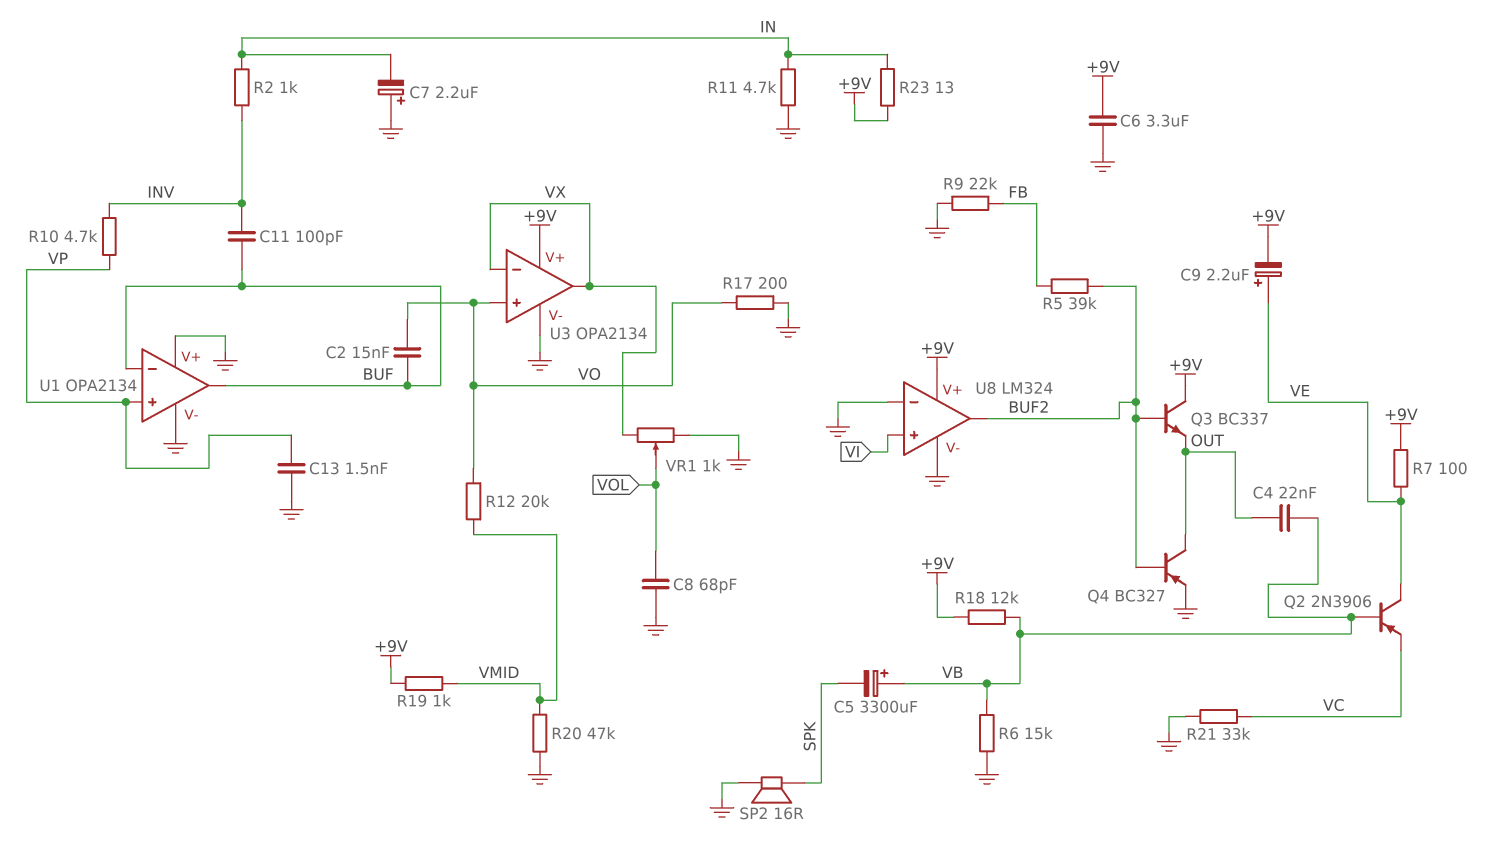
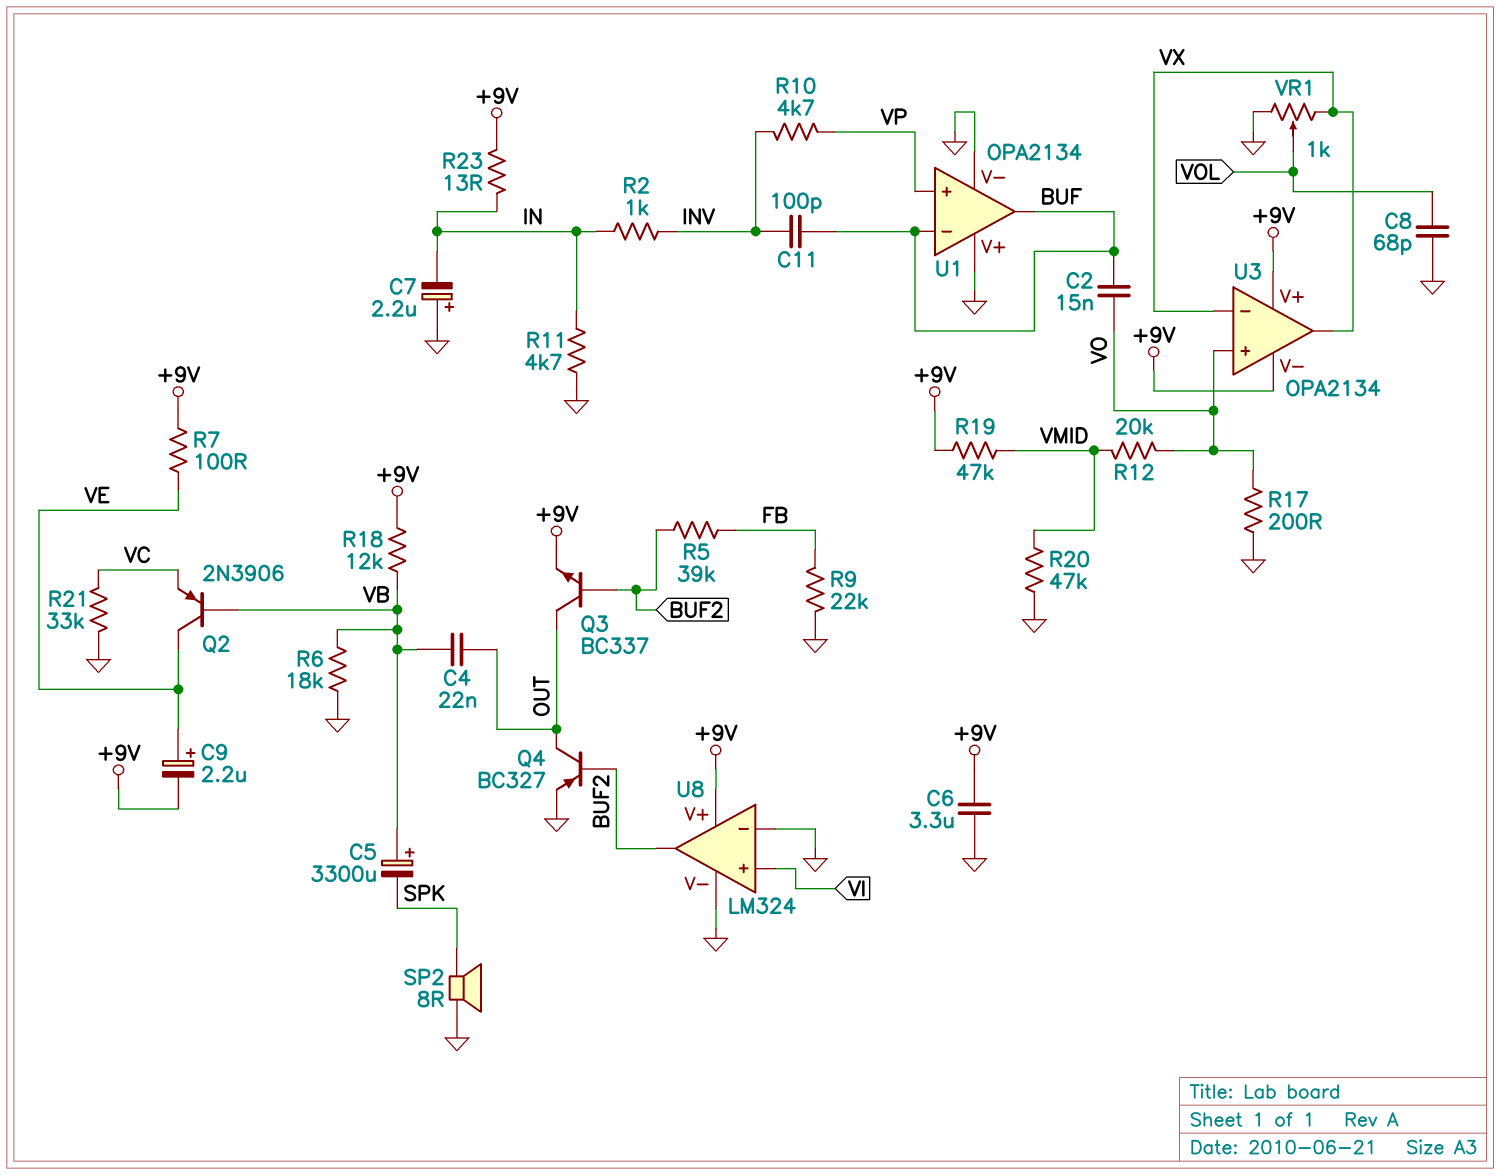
C13: 1.5nF (GND, VP) -> none
Q3: NPN BC337 (B BUF2, C +9V, E OUT) -> NPN BC337 (B BUF2, C OUT, E +9V)
R6: 15k (GND, VB) -> 18k (GND, VB)
R19: 1k (+9V, VMID) -> 47k (+9V, VMID)
SP2: speaker 16R (GND, SPK) -> speaker 8R (GND, SPK)
U3 pin V-: GND -> +9V

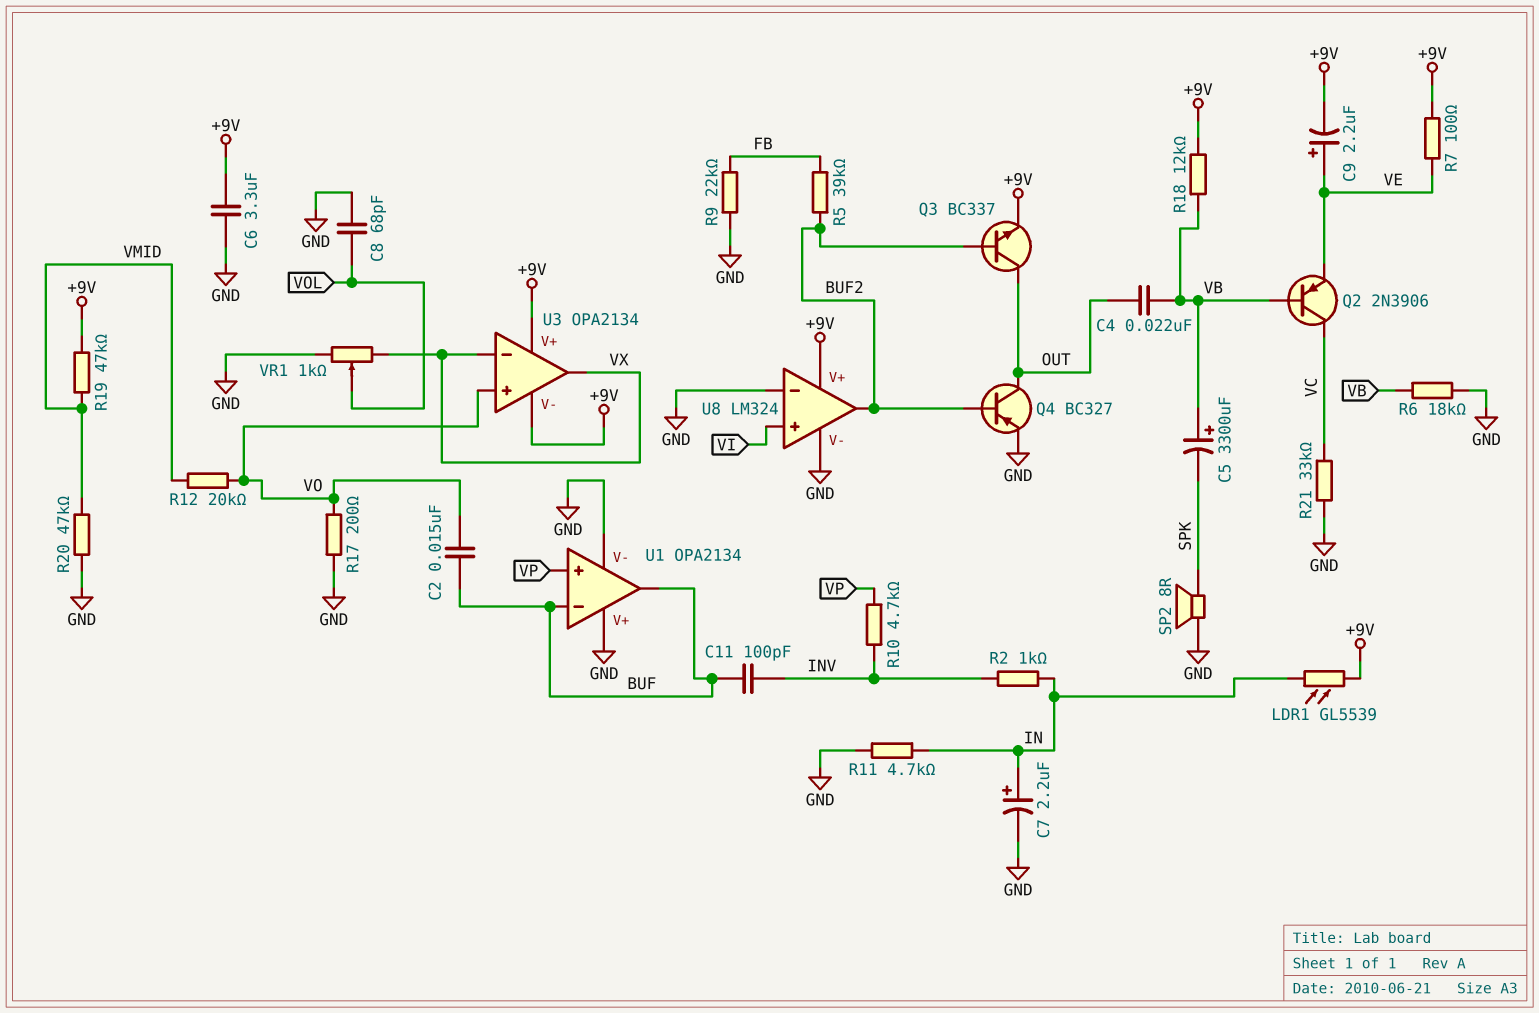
C7: 2.2uF (plus GND, minus IN) -> 2.2uF (plus IN, minus GND)
LDR1: none -> GL5539 (+9V, IN)
Q2: PNP 2N3906 (B VB, C VE, E VC) -> PNP 2N3906 (B VB, C VC, E VE)
R23: 13 (+9V, IN) -> none

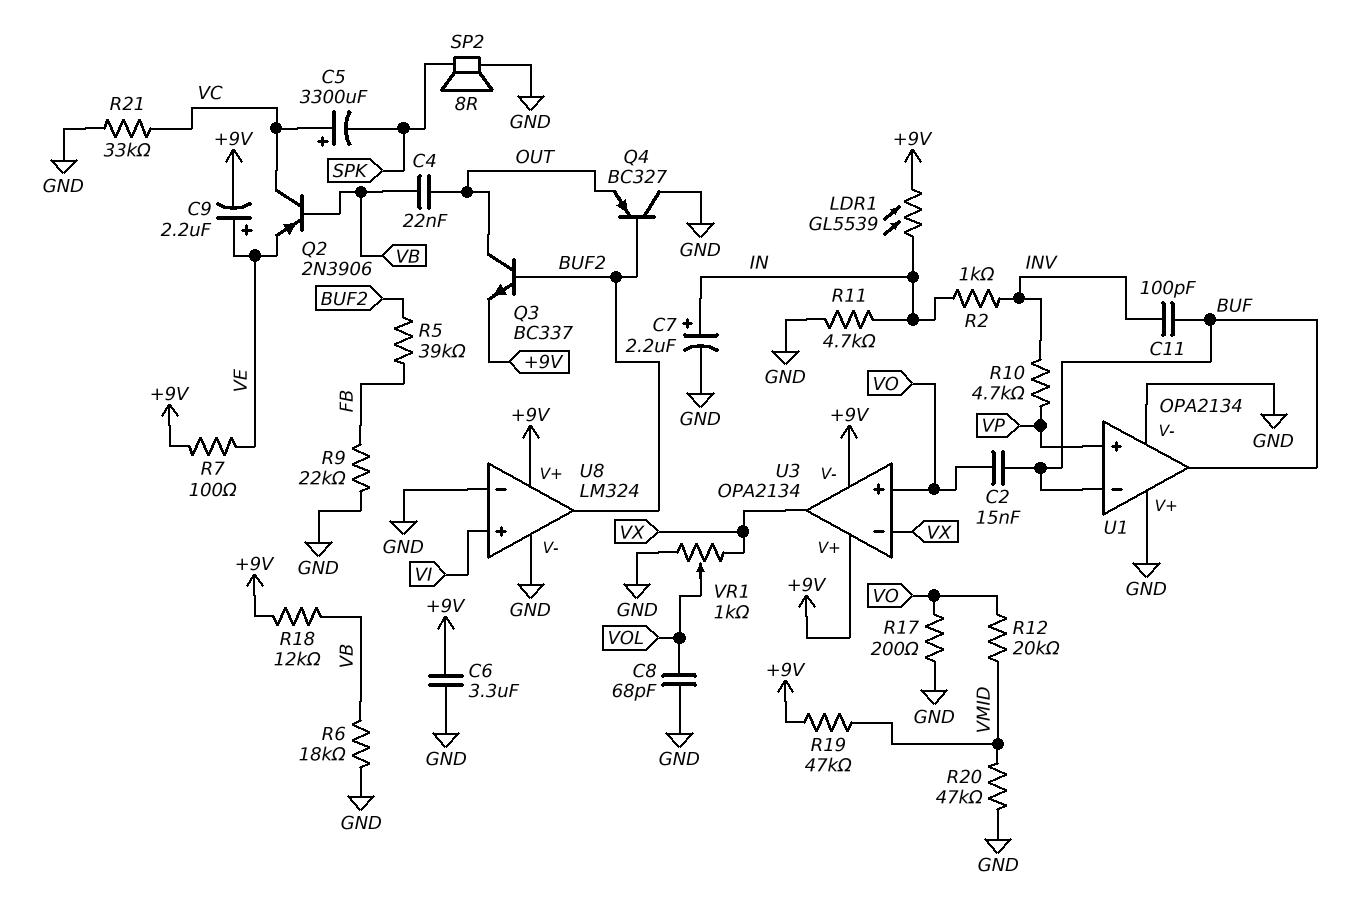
C5: 3300uF (plus VB, minus SPK) -> 3300uF (plus VC, minus SPK)
Q4: PNP BC327 (B BUF2, C OUT, E GND) -> PNP BC327 (B BUF2, C GND, E OUT)

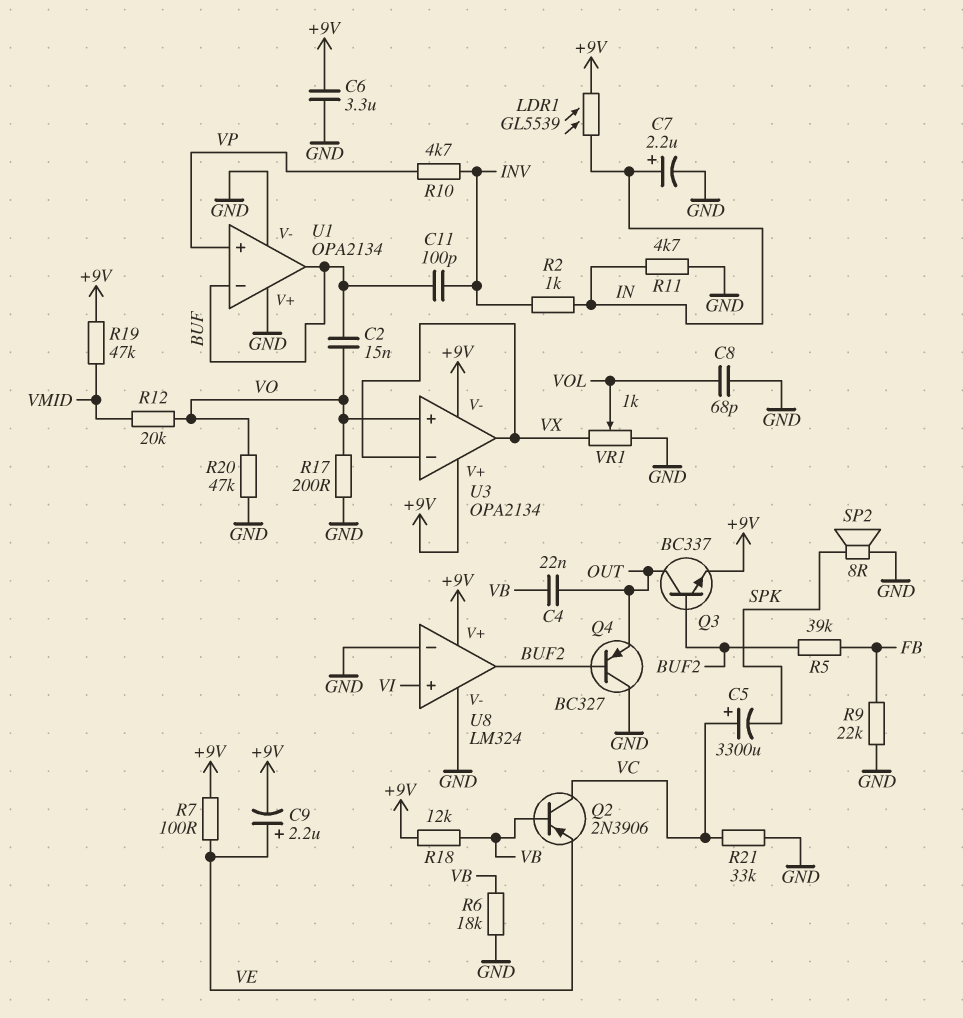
R20: 47k (GND, VMID) -> 47k (GND, VO)

